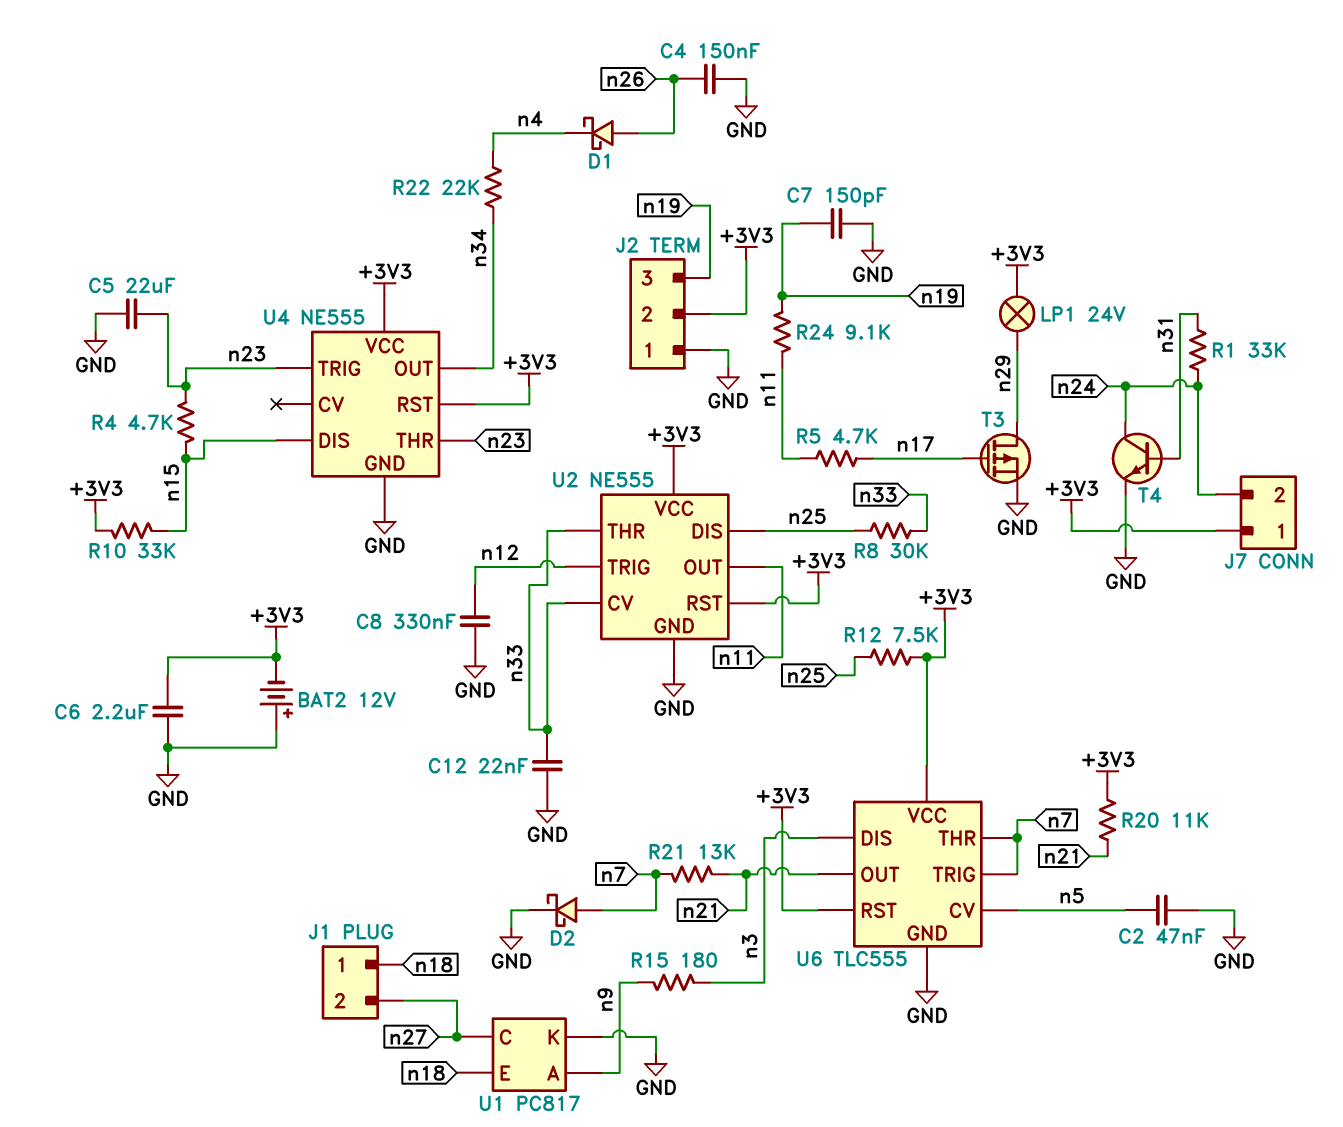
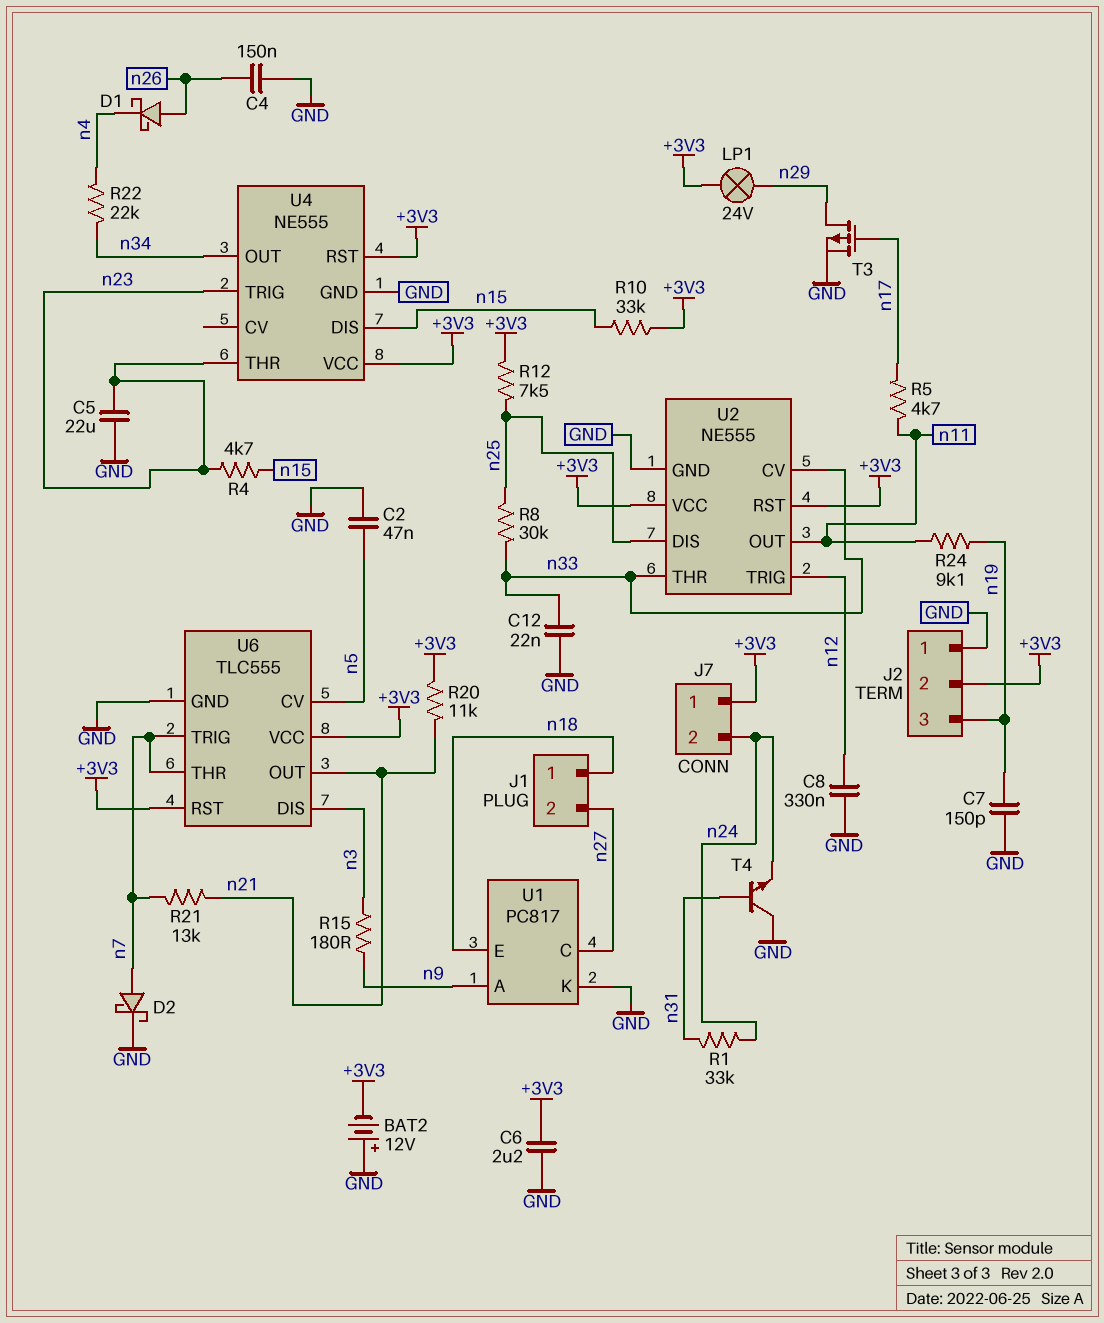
T4: NPN (B n31, C n24, E GND) -> NPN (B n31, C GND, E n24)

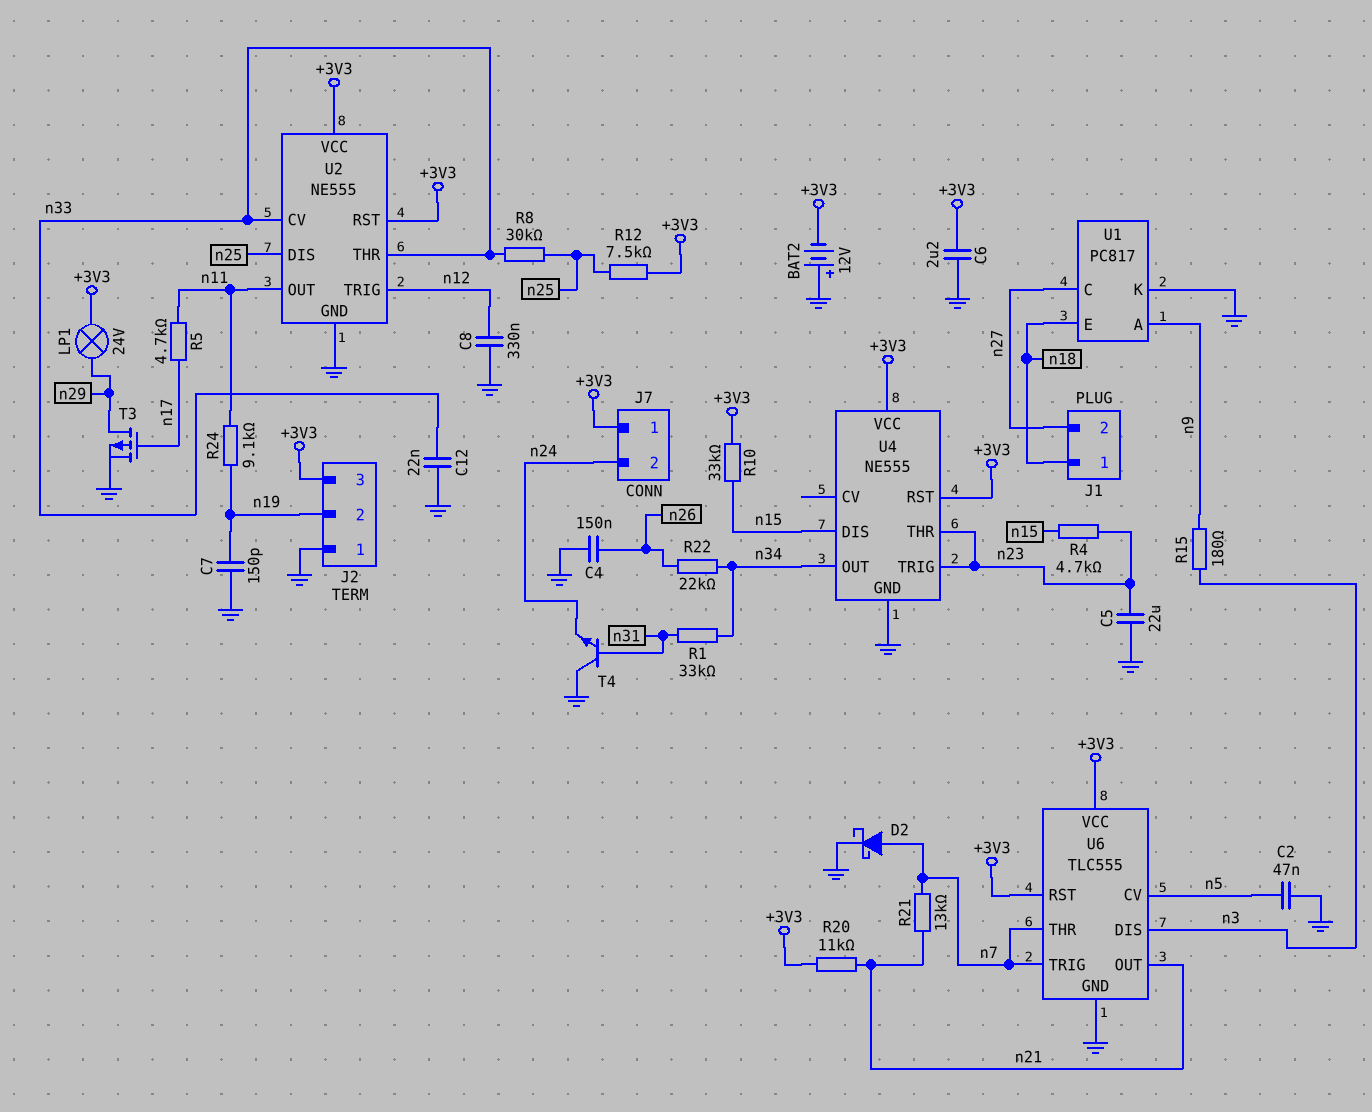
D1: schottky (A n26, K n4) -> none
J2 pin 2: +3V3 -> n19
J2 pin 3: n19 -> +3V3
R1: 33k (n24, n31) -> 33k (n31, n34)
R22: 22k (n4, n34) -> 22k (n26, n34)

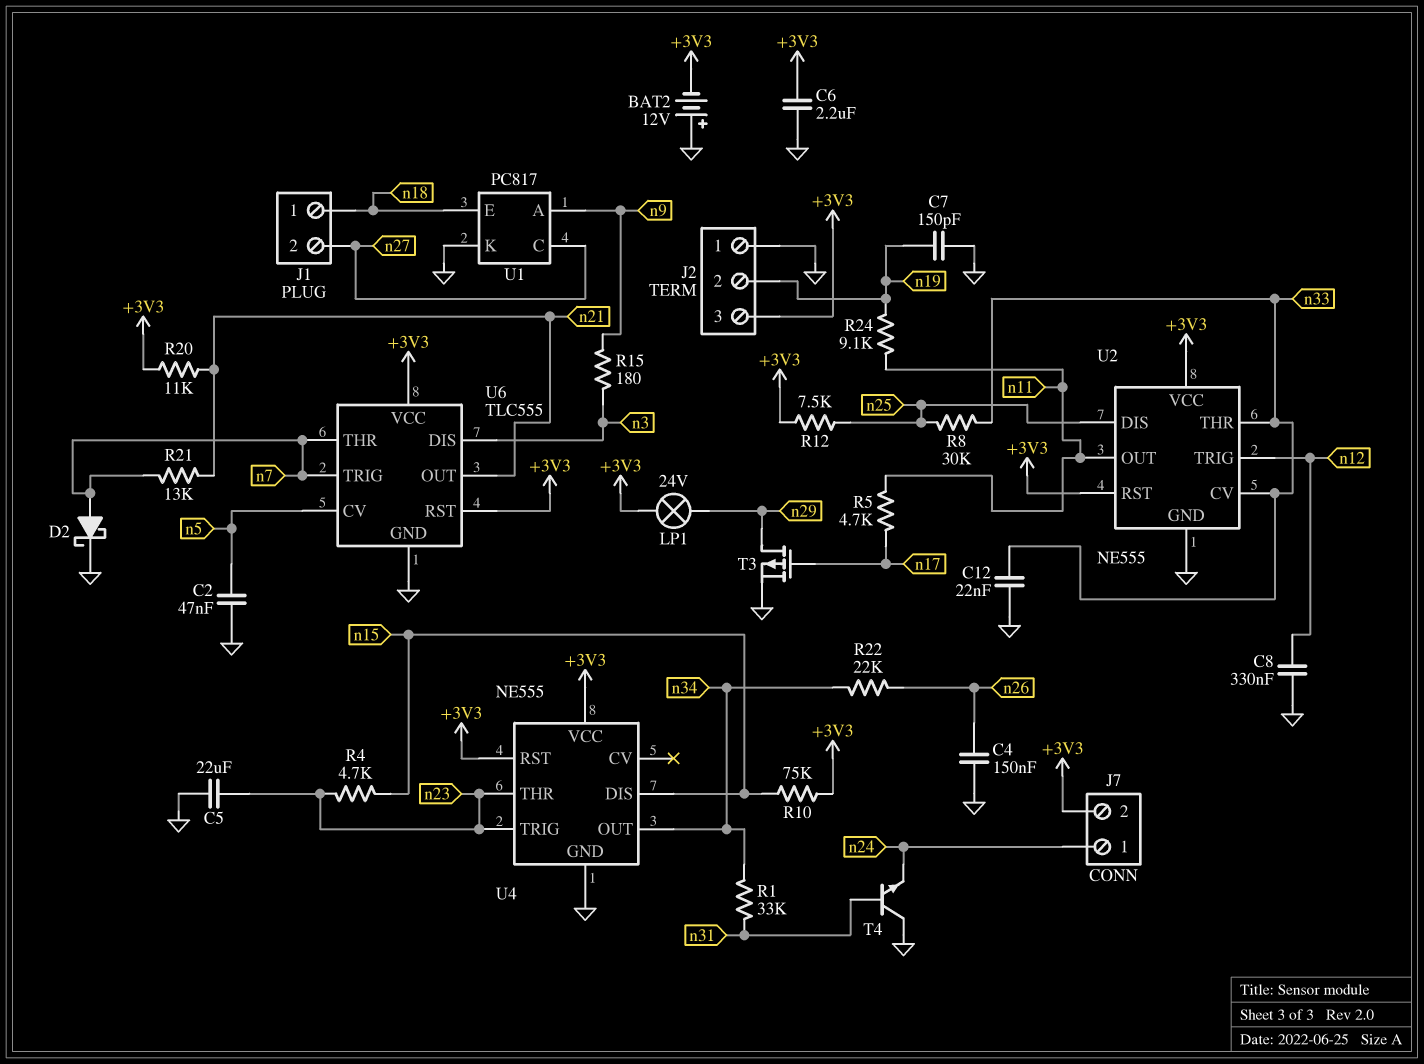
J7 pin 1: +3V3 -> n24
J7 pin 2: n24 -> +3V3
R10: 33k (+3V3, n15) -> 75k (+3V3, n15)

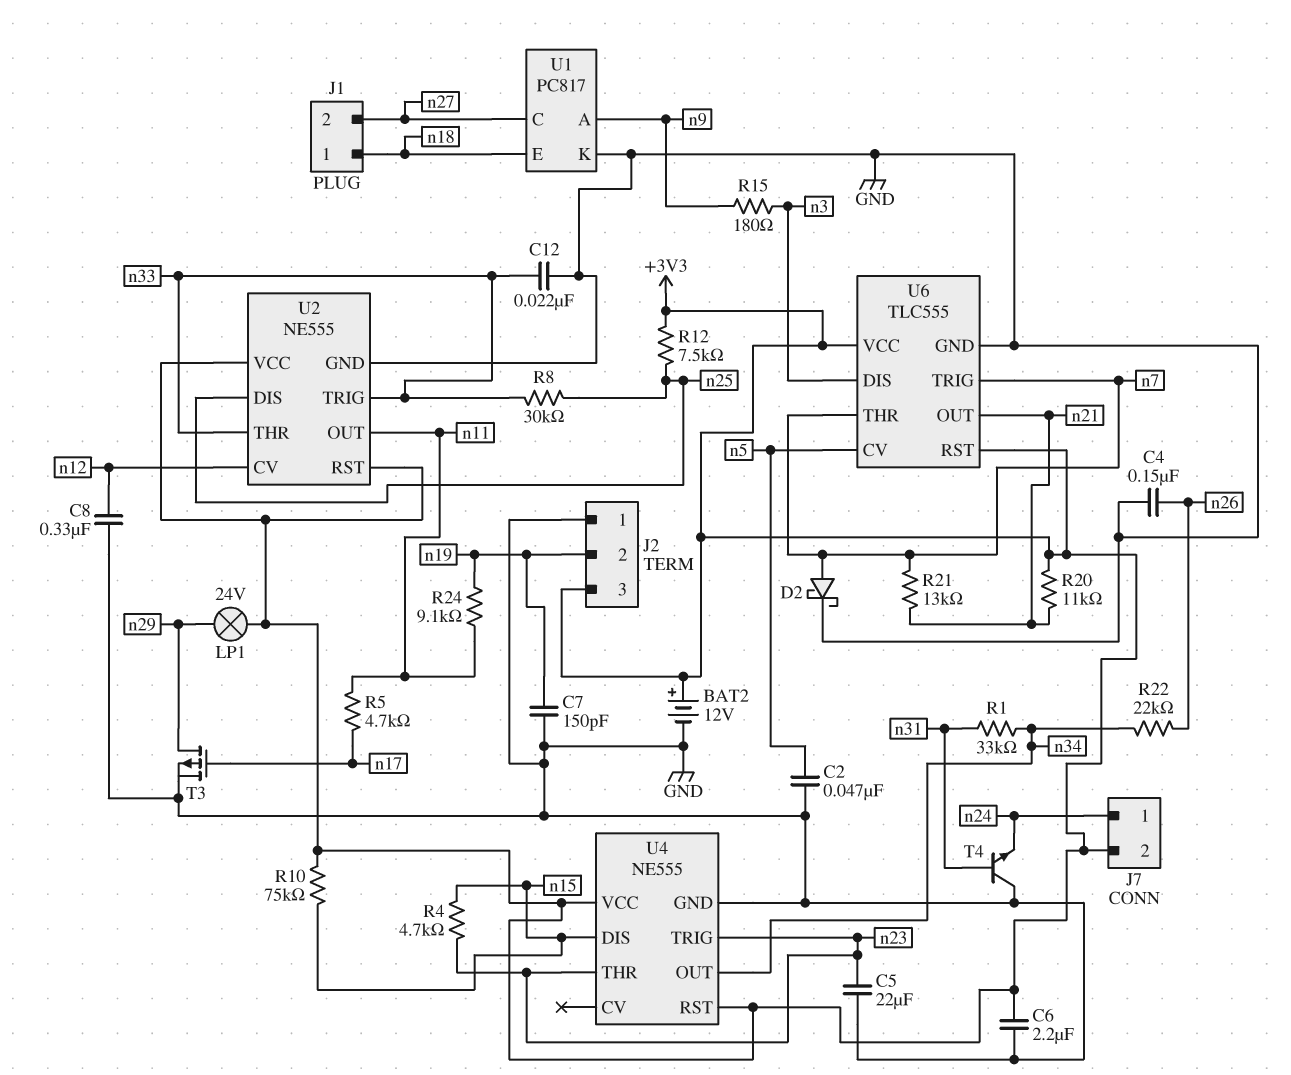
BAT2: 12V (plus GND, minus +3V3) -> 12V (plus +3V3, minus GND)
U2 pin CV: n33 -> n12
U2 pin TRIG: n12 -> n33

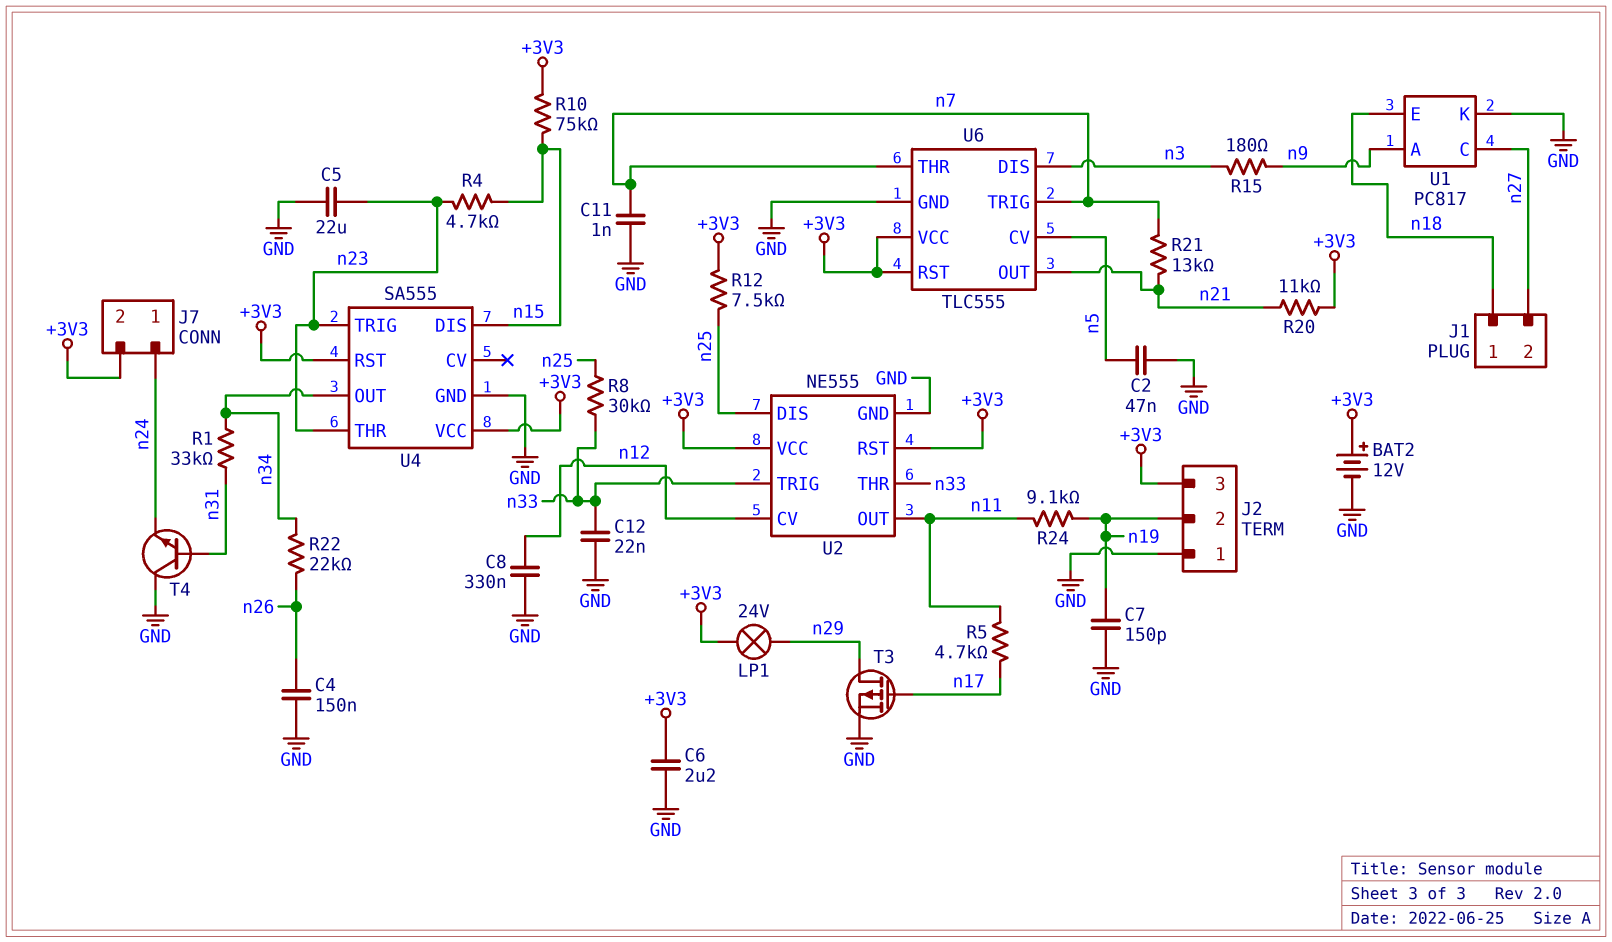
C11: none -> 1nF (GND, n7)
D2: schottky (A n7, K GND) -> none
U4: NE555 -> SA555

